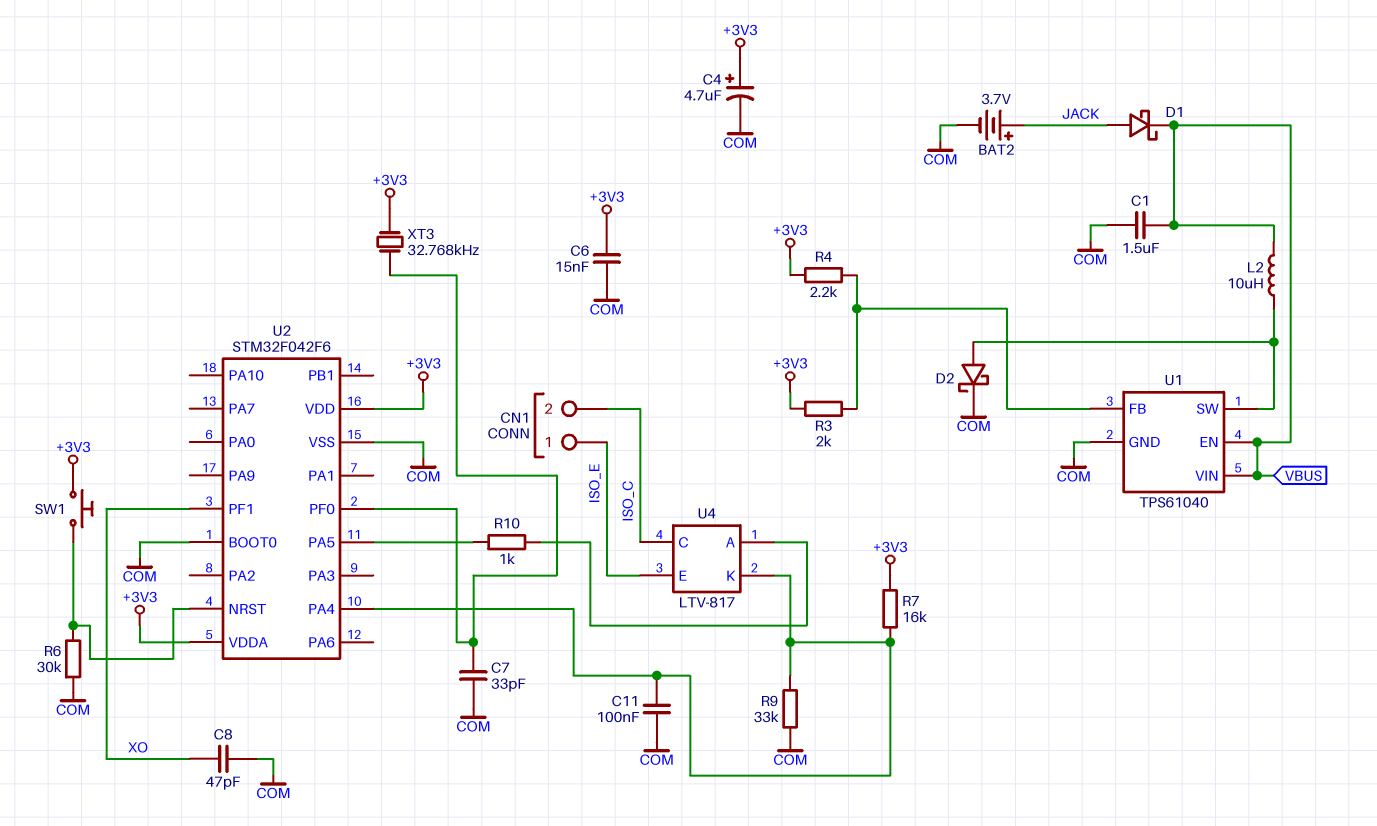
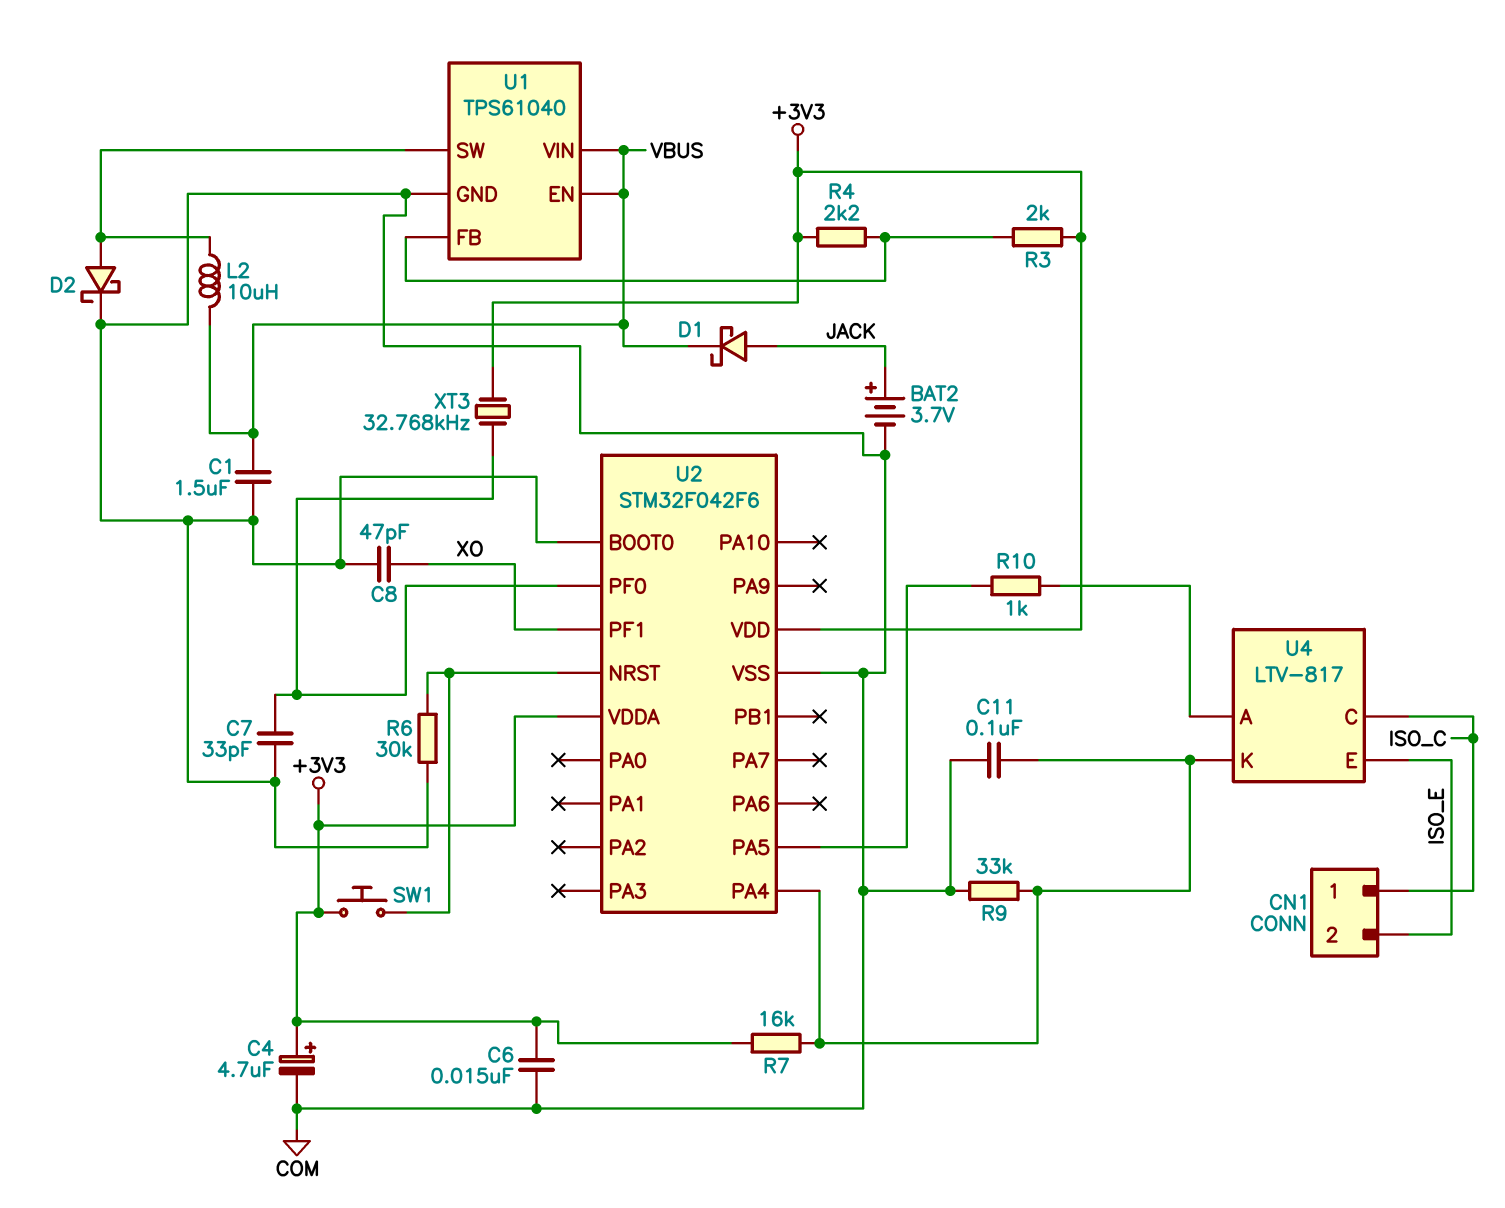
CN1 pin 1: ISO_E -> ISO_C
CN1 pin 2: ISO_C -> ISO_E

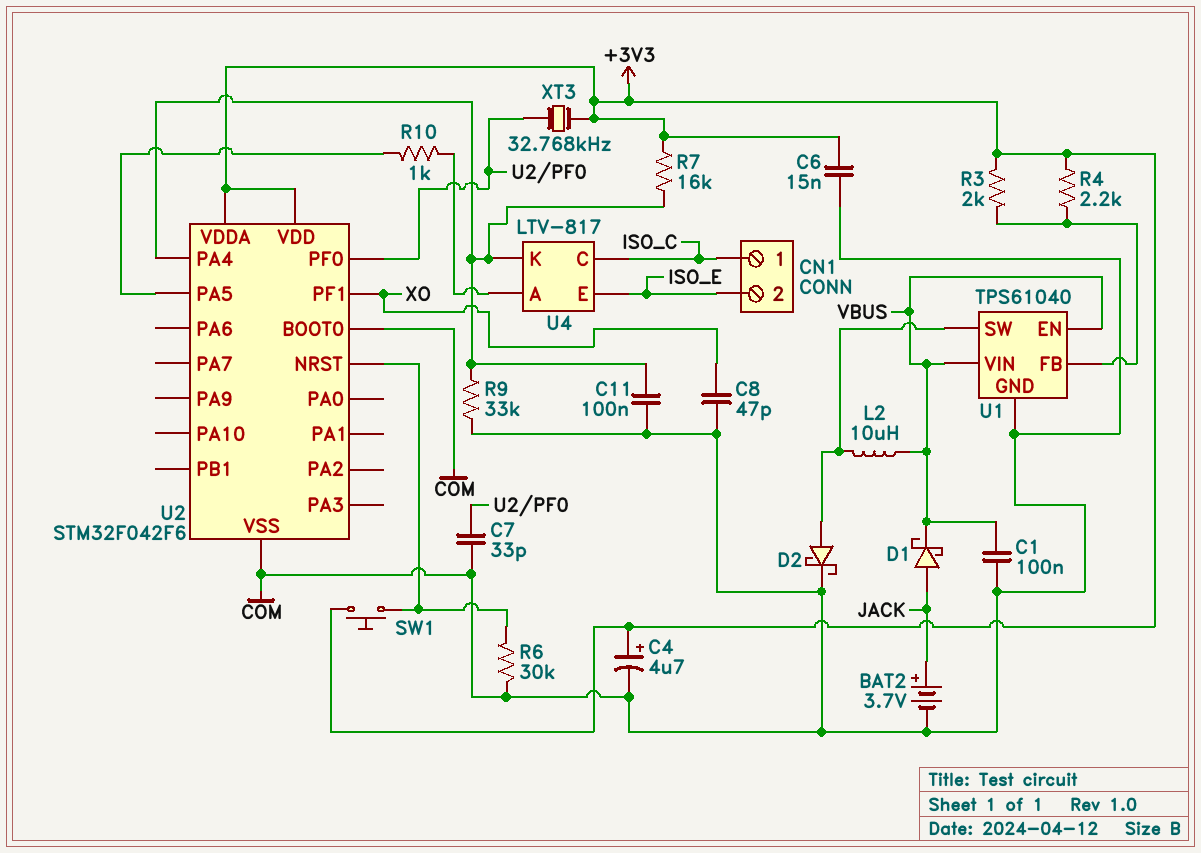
C1: 1.5uF (COM, VBUS) -> 100nF (COM, VBUS)

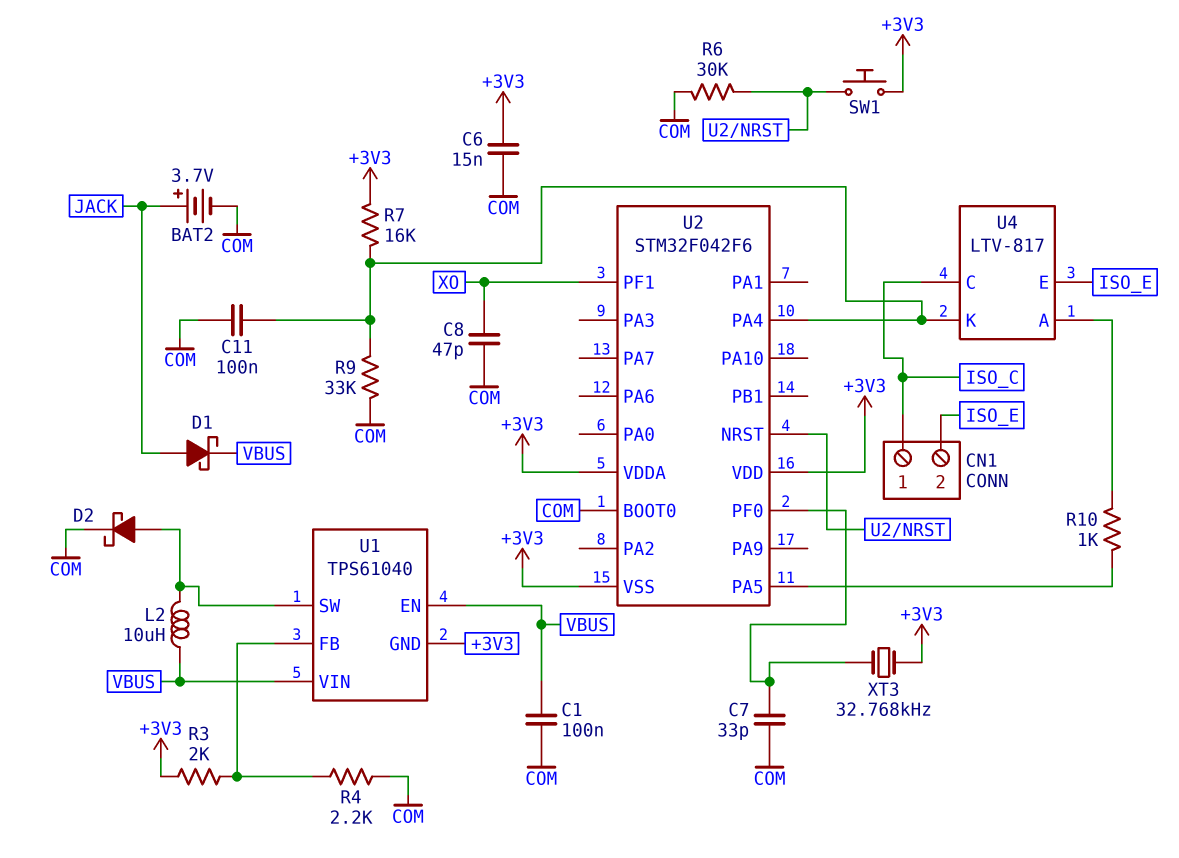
C4: 4.7uF (plus +3V3, minus COM) -> none
R4: 2.2k (+3V3, U1/FB) -> 2.2k (COM, U1/FB)
U1 pin GND: COM -> +3V3
U2 pin VSS: COM -> +3V3

